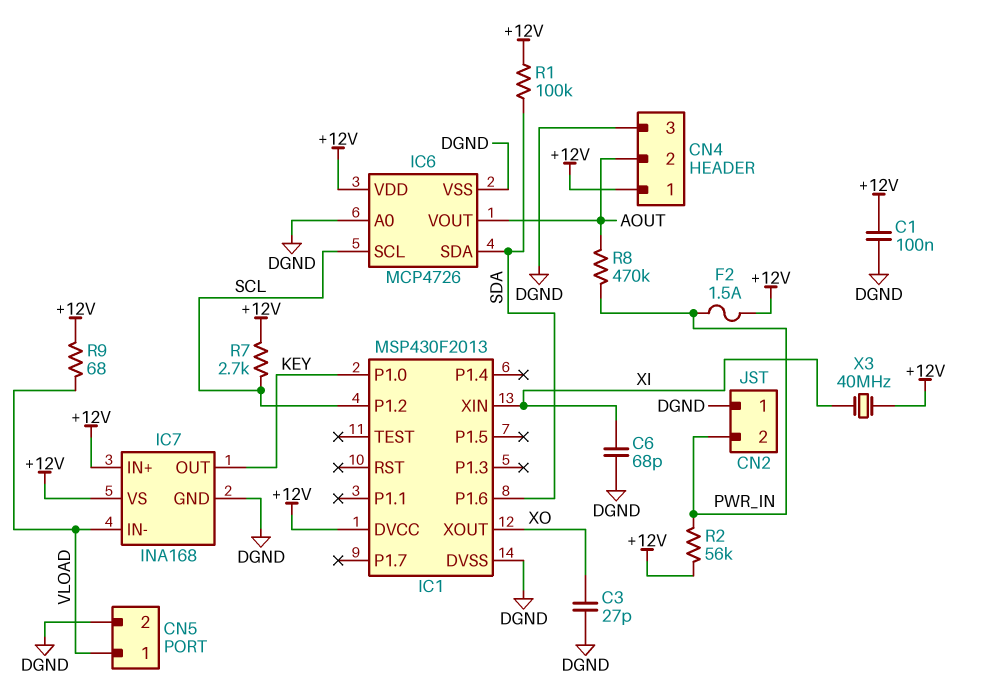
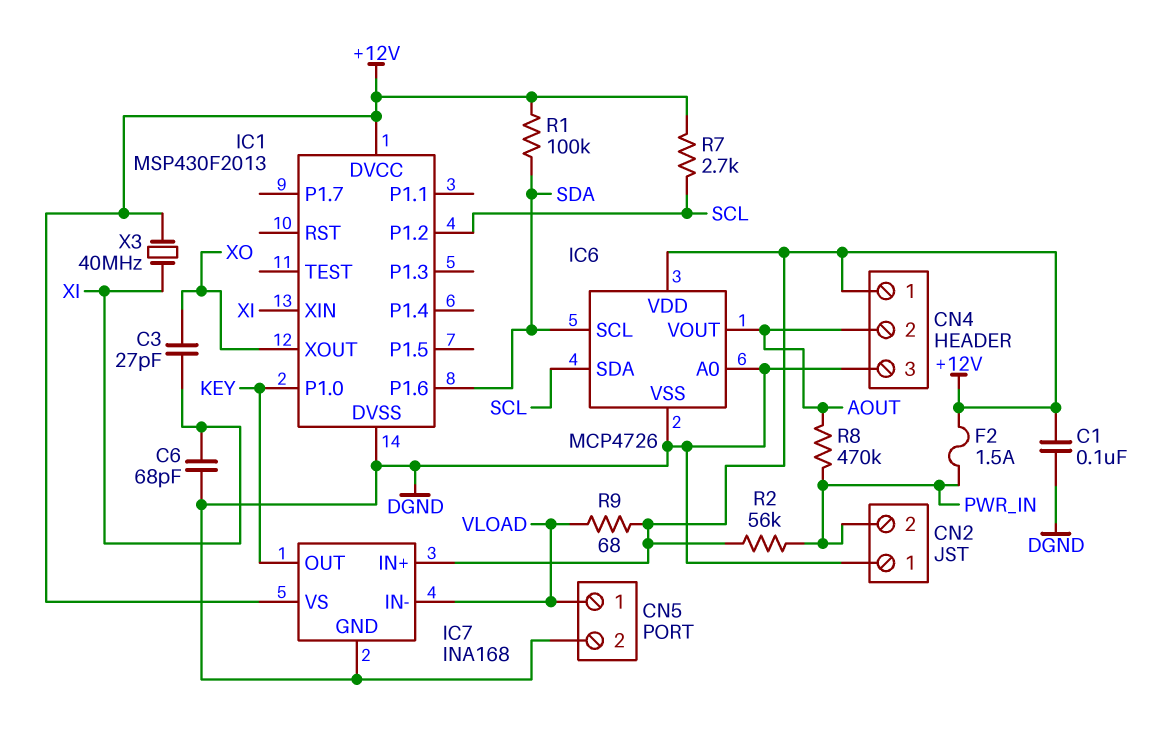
C3: 27pF (DGND, XO) -> 27pF (XI, XO)
IC6 pin SCL: SCL -> SDA
IC6 pin SDA: SDA -> SCL

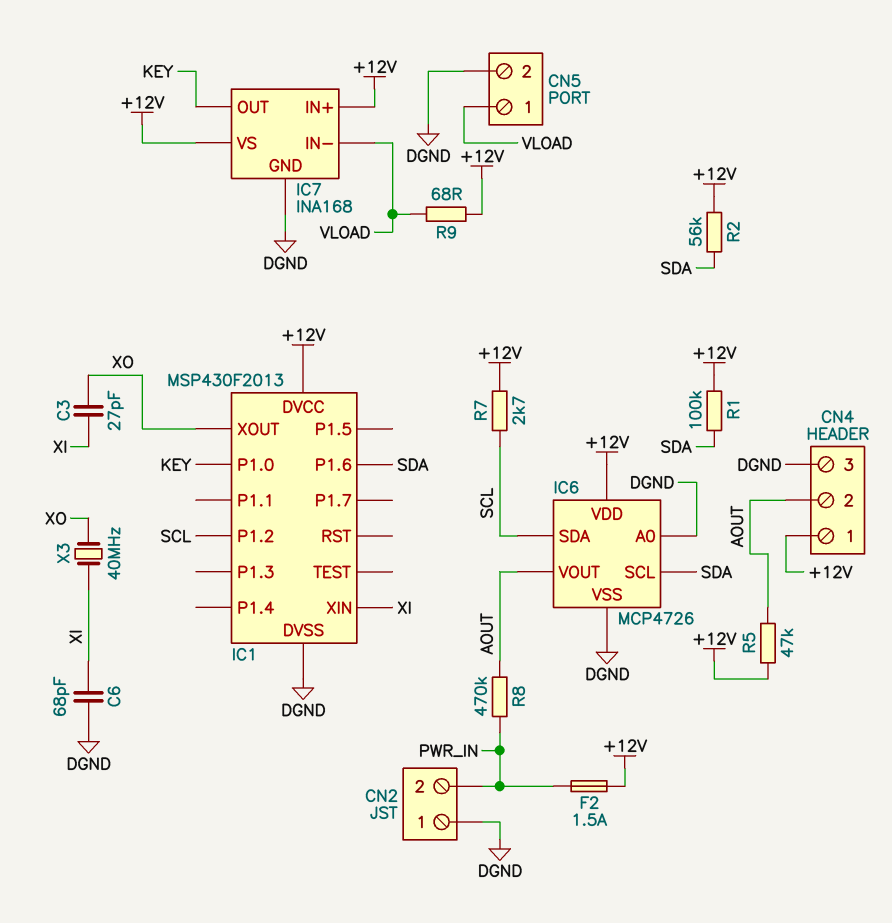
C1: 100nF (+12V, DGND) -> none
R2: 56k (+12V, PWR_IN) -> 56k (+12V, SDA)
R5: none -> 47k (+12V, AOUT)
X3: 40MHz (+12V, XI) -> 40MHz (XI, XO)

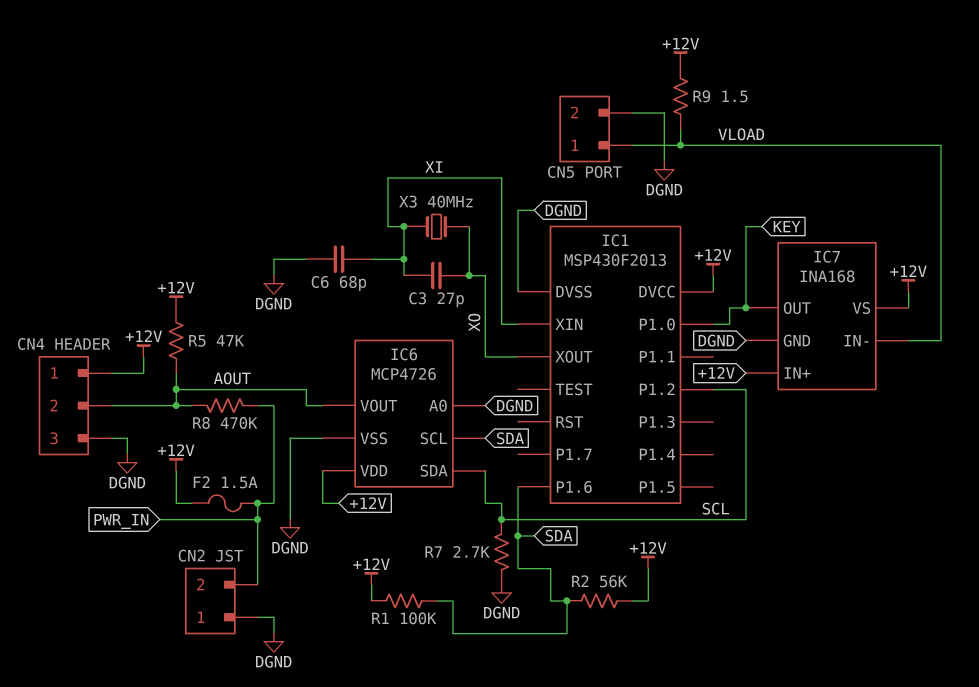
R7: 2.7k (+12V, SCL) -> 2.7k (DGND, SCL)
R9: 68 (+12V, VLOAD) -> 1.5 (+12V, VLOAD)

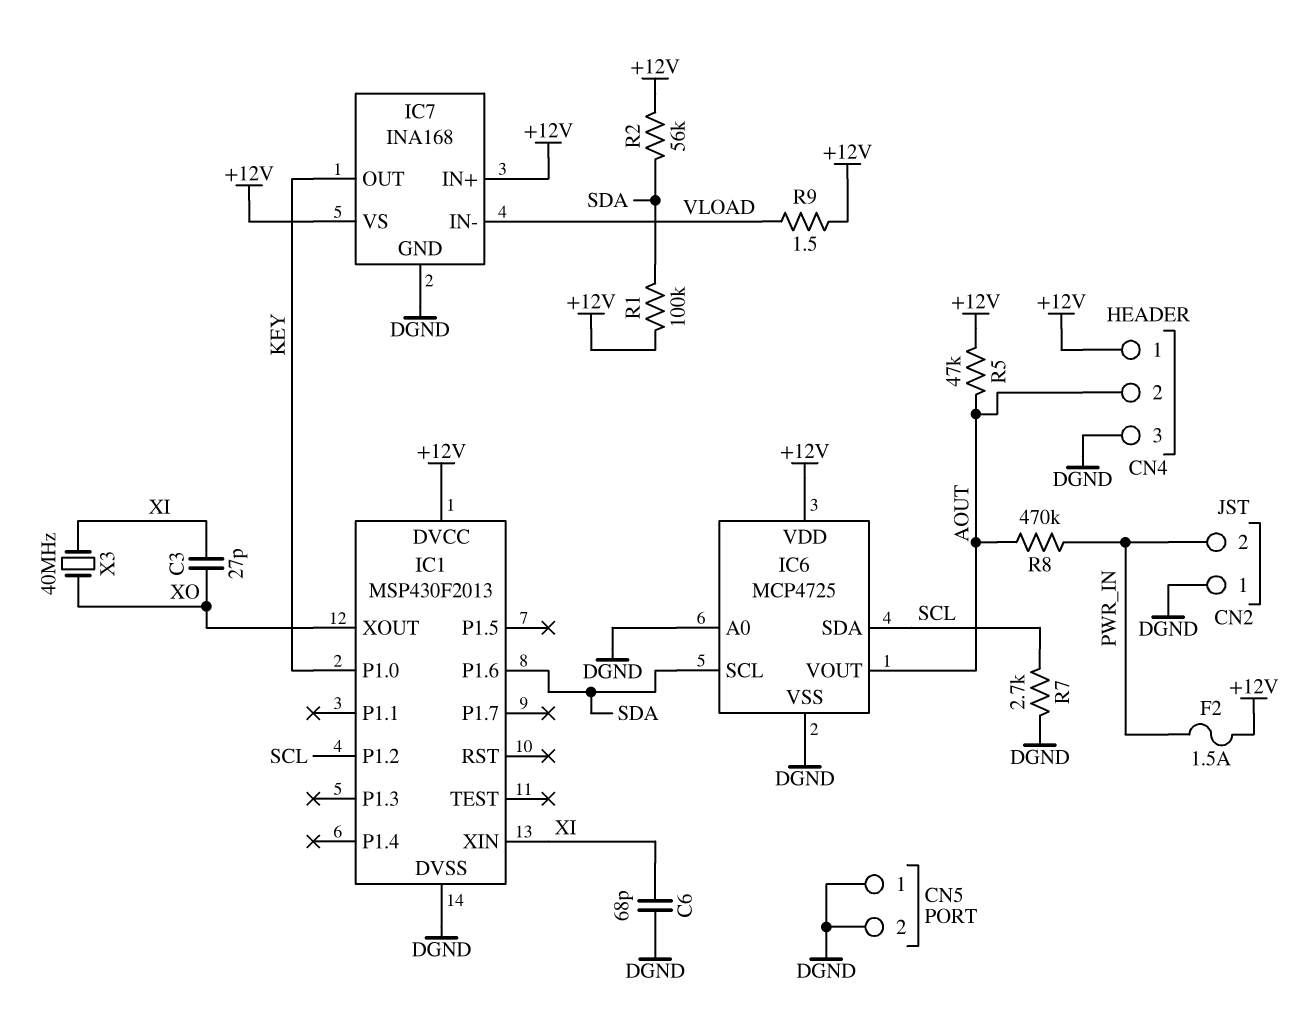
CN5 pin 1: VLOAD -> DGND
IC6: MCP4726 -> MCP4725

